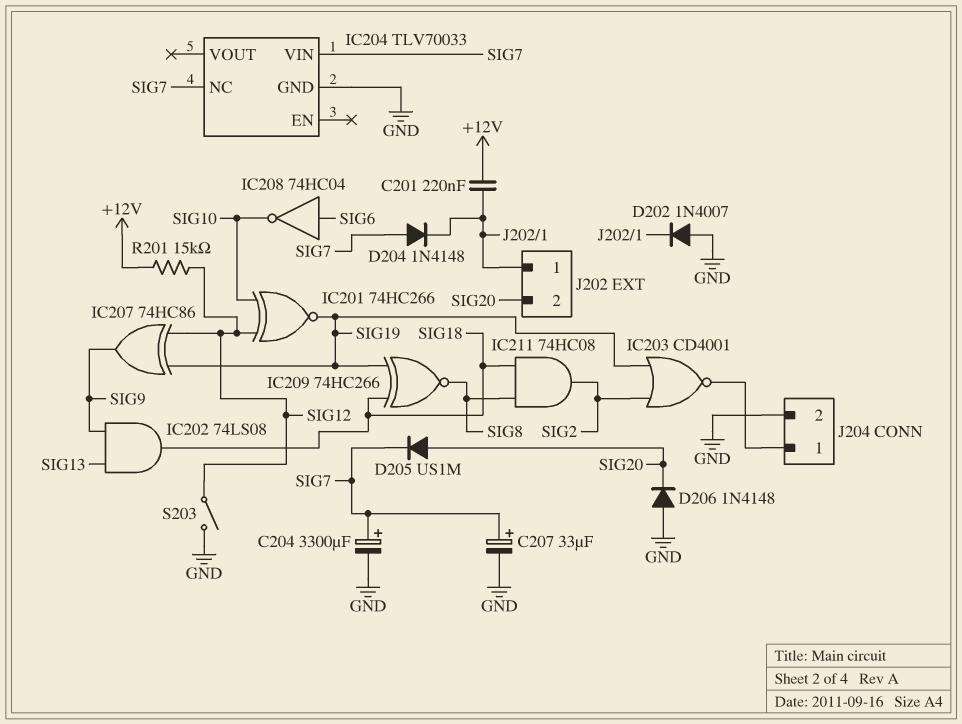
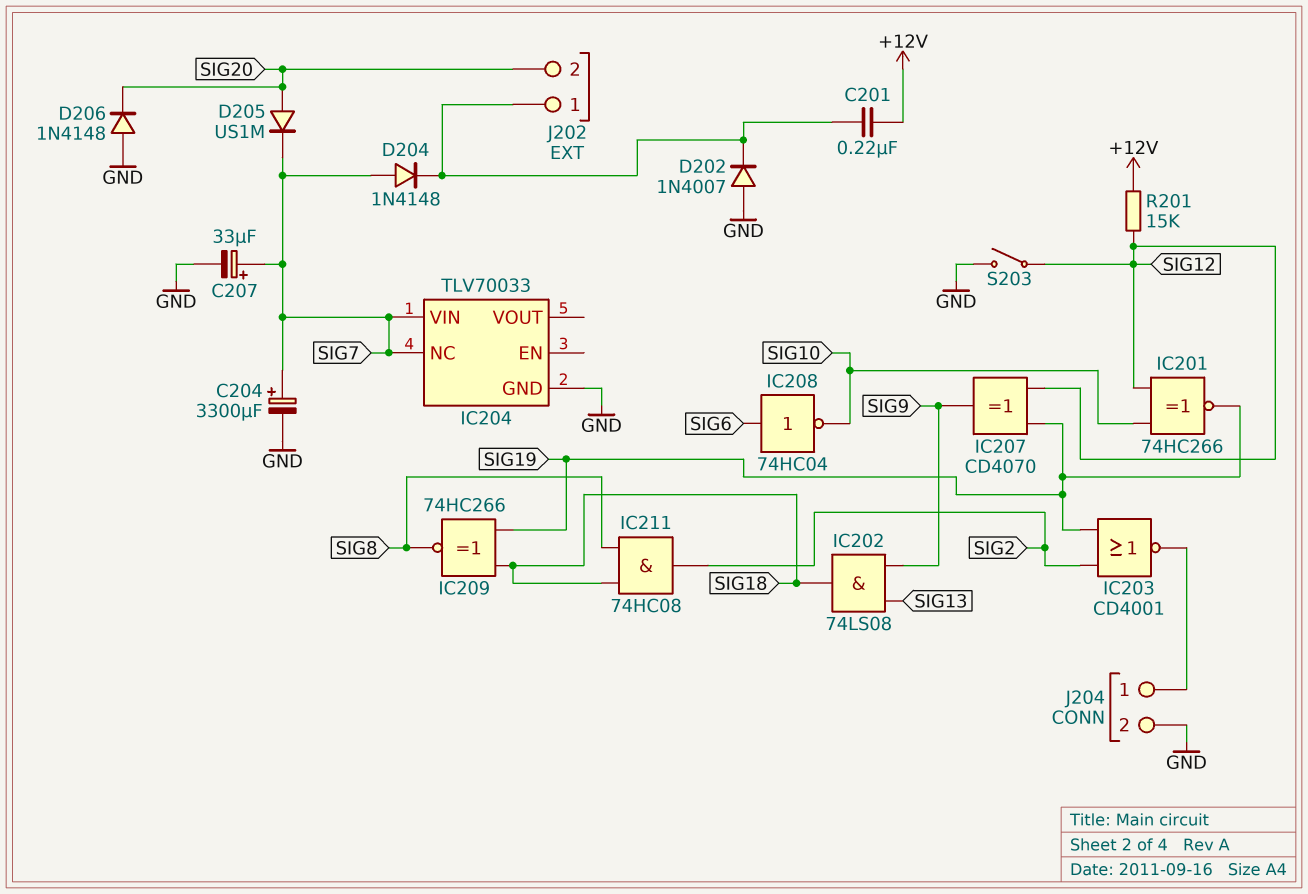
IC207: XOR 74HC86 (in SIG12, in SIG19, out SIG9) -> XOR CD4070 (in SIG12, in SIG19, out SIG9)

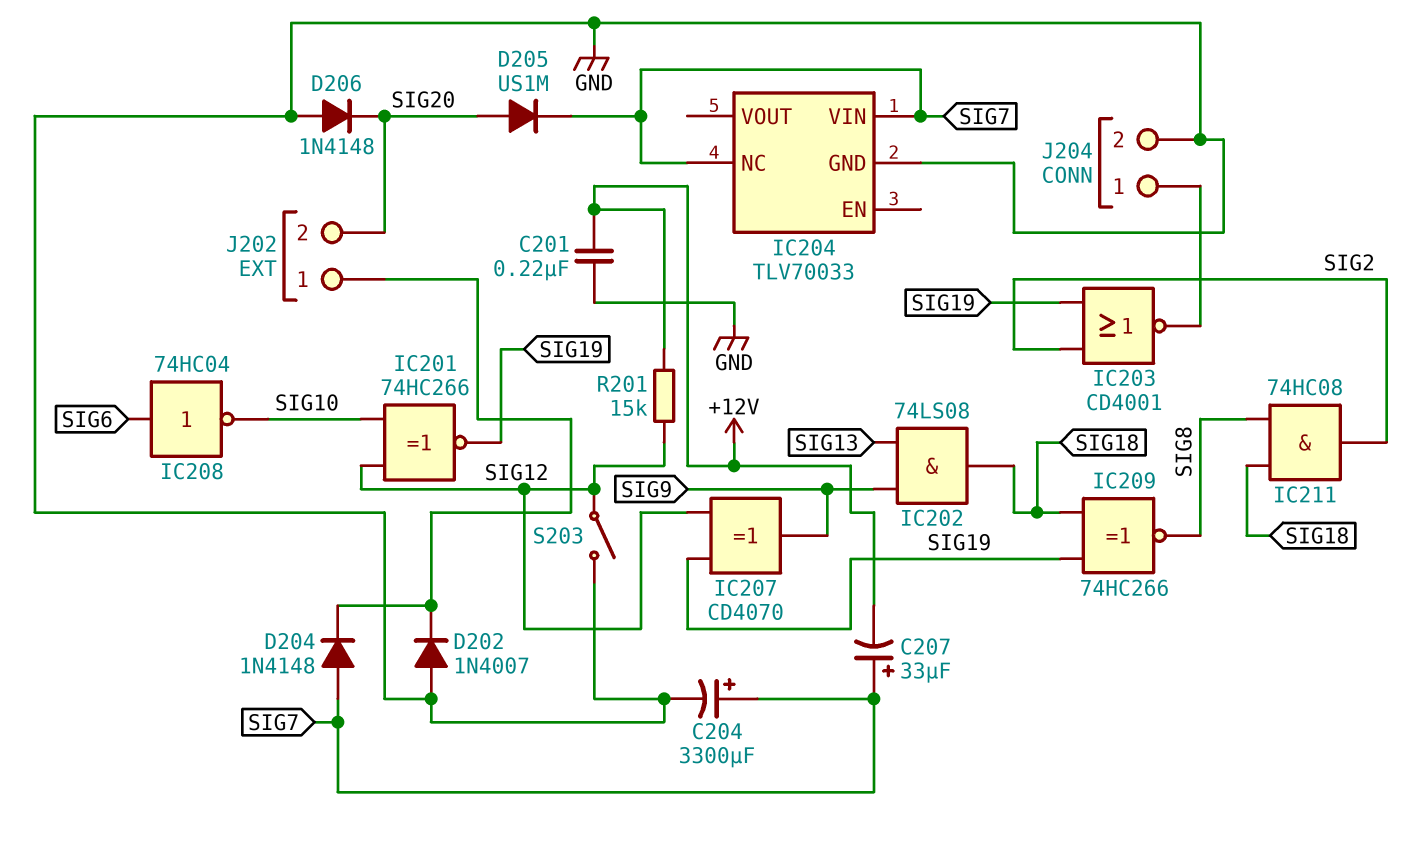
C201: 220nF (+12V, J202/1) -> 220nF (+12V, GND)
C207: 33uF (plus SIG7, minus GND) -> 33uF (plus SIG7, minus +12V)

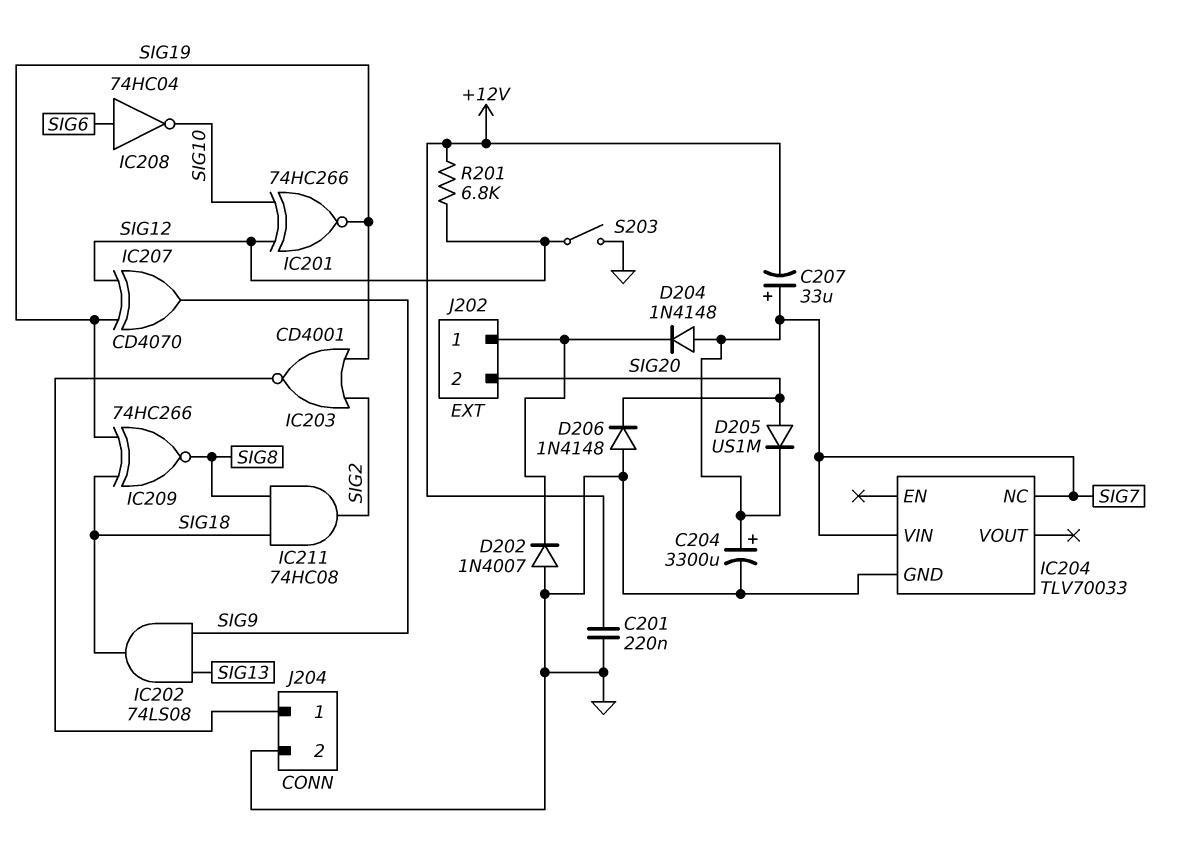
R201: 15k (+12V, SIG12) -> 6.8k (+12V, SIG12)

